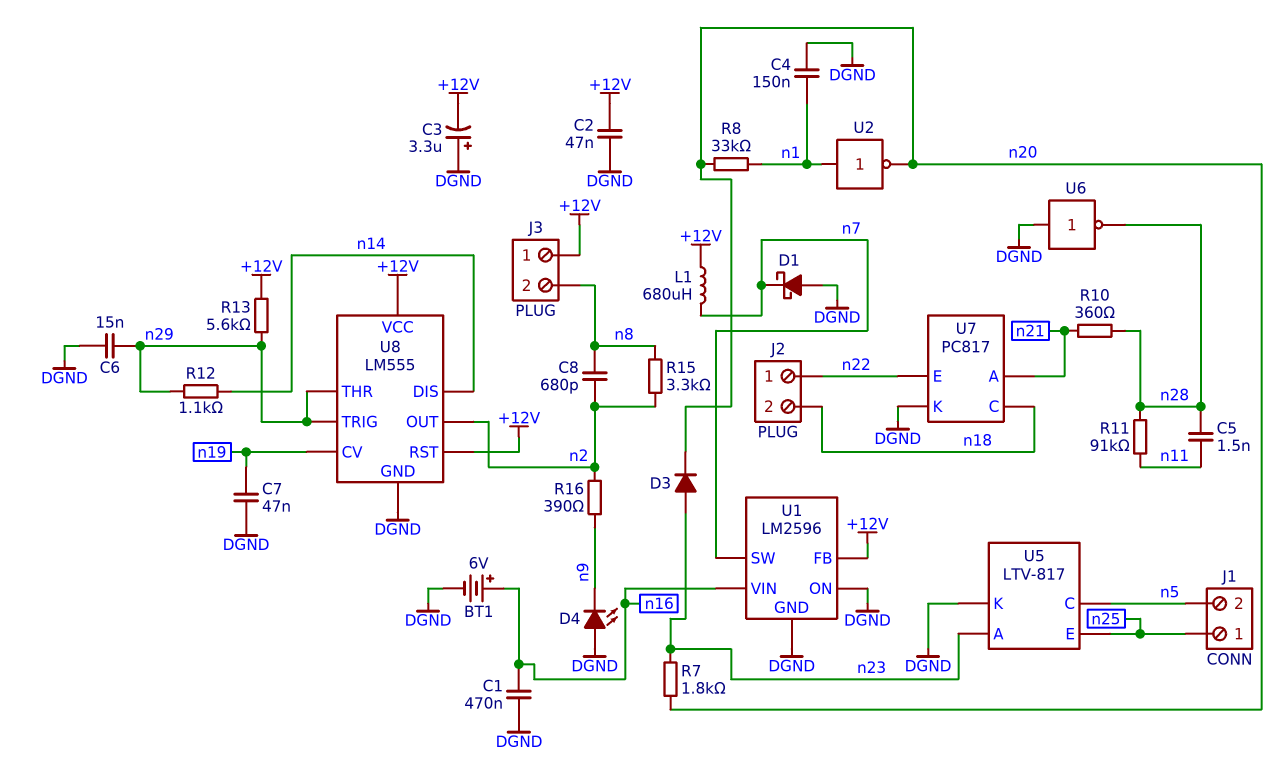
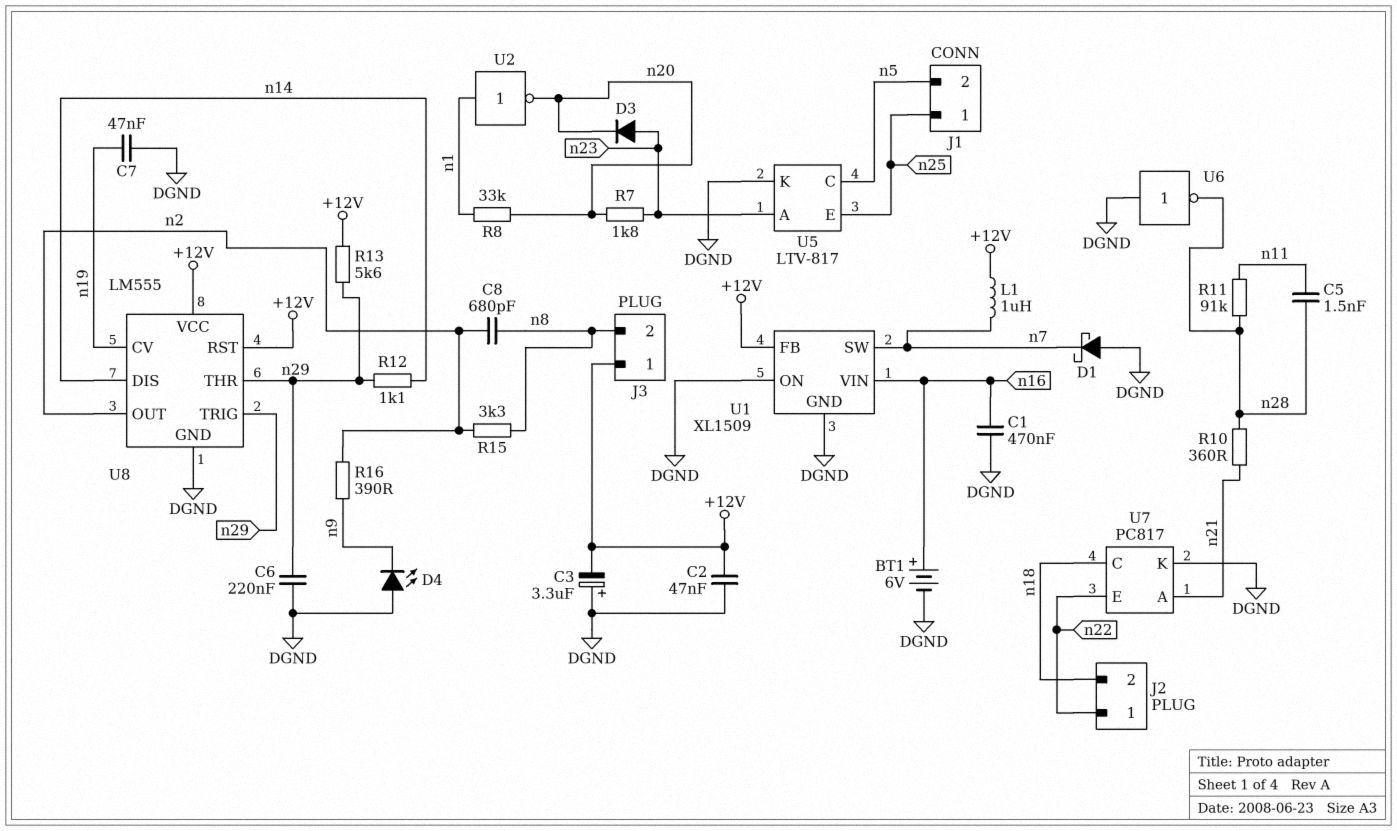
C4: 150nF (DGND, n1) -> none
C6: 15nF (DGND, n29) -> 220nF (DGND, n29)
L1: 680uH (+12V, n7) -> 1uH (+12V, n7)
U1: LM2596 -> XL1509

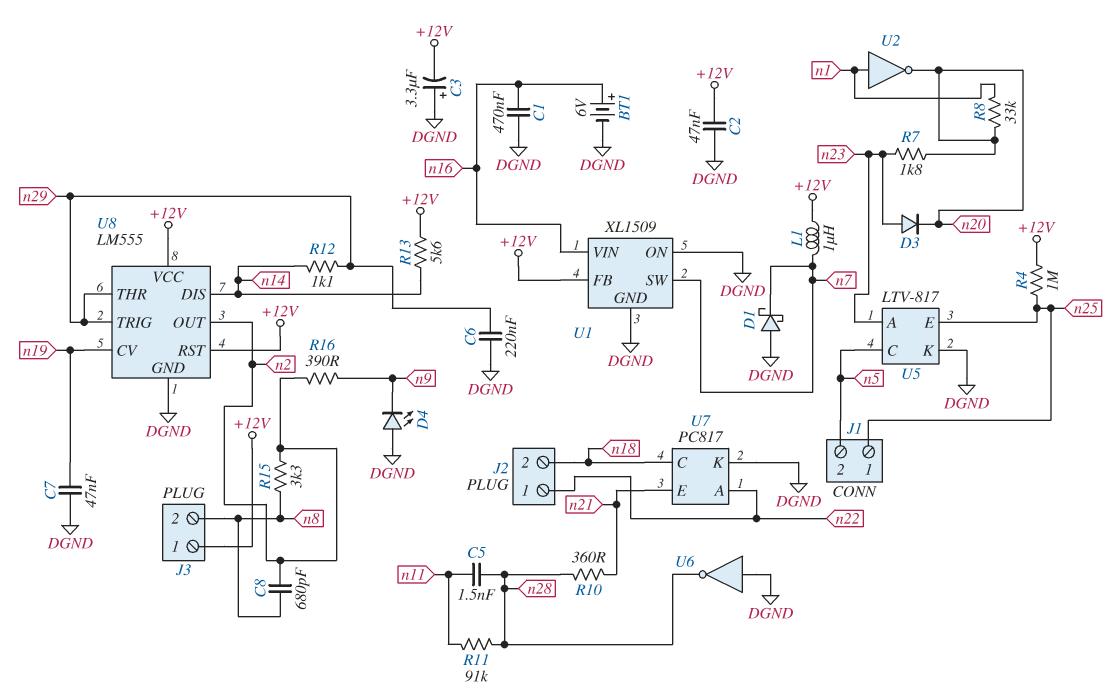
R4: none -> 1M (+12V, n25)
R13: 5.6k (+12V, n29) -> 5.6k (+12V, n14)
U7 pin A: n21 -> n22
U7 pin E: n22 -> n21

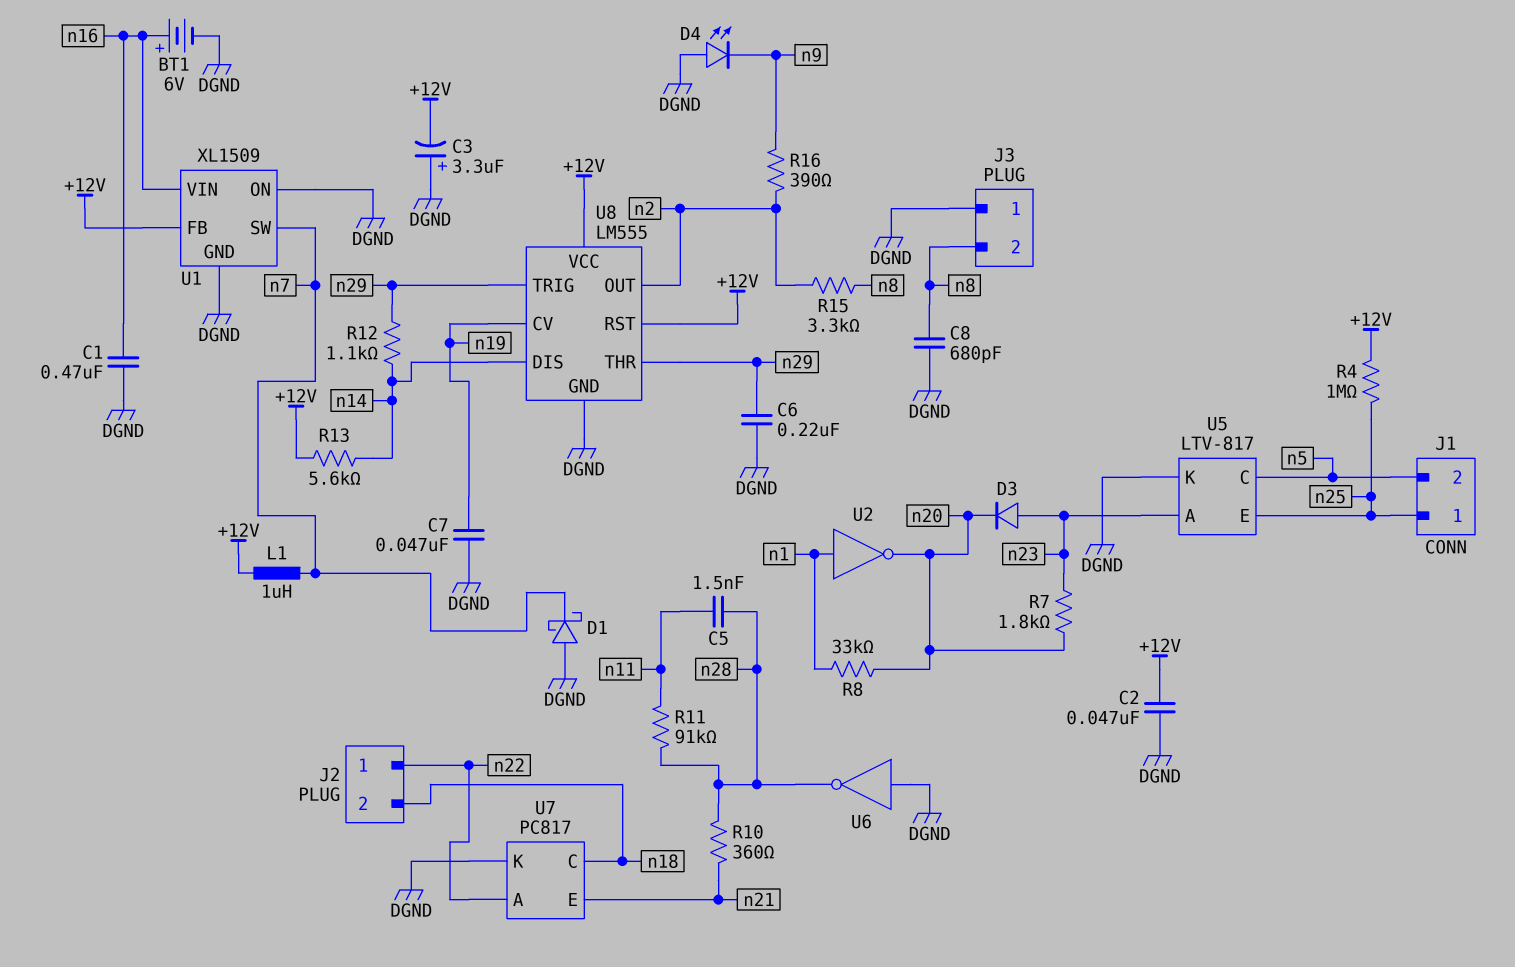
C8: 680pF (n2, n8) -> 680pF (DGND, n8)
J3 pin 1: +12V -> DGND

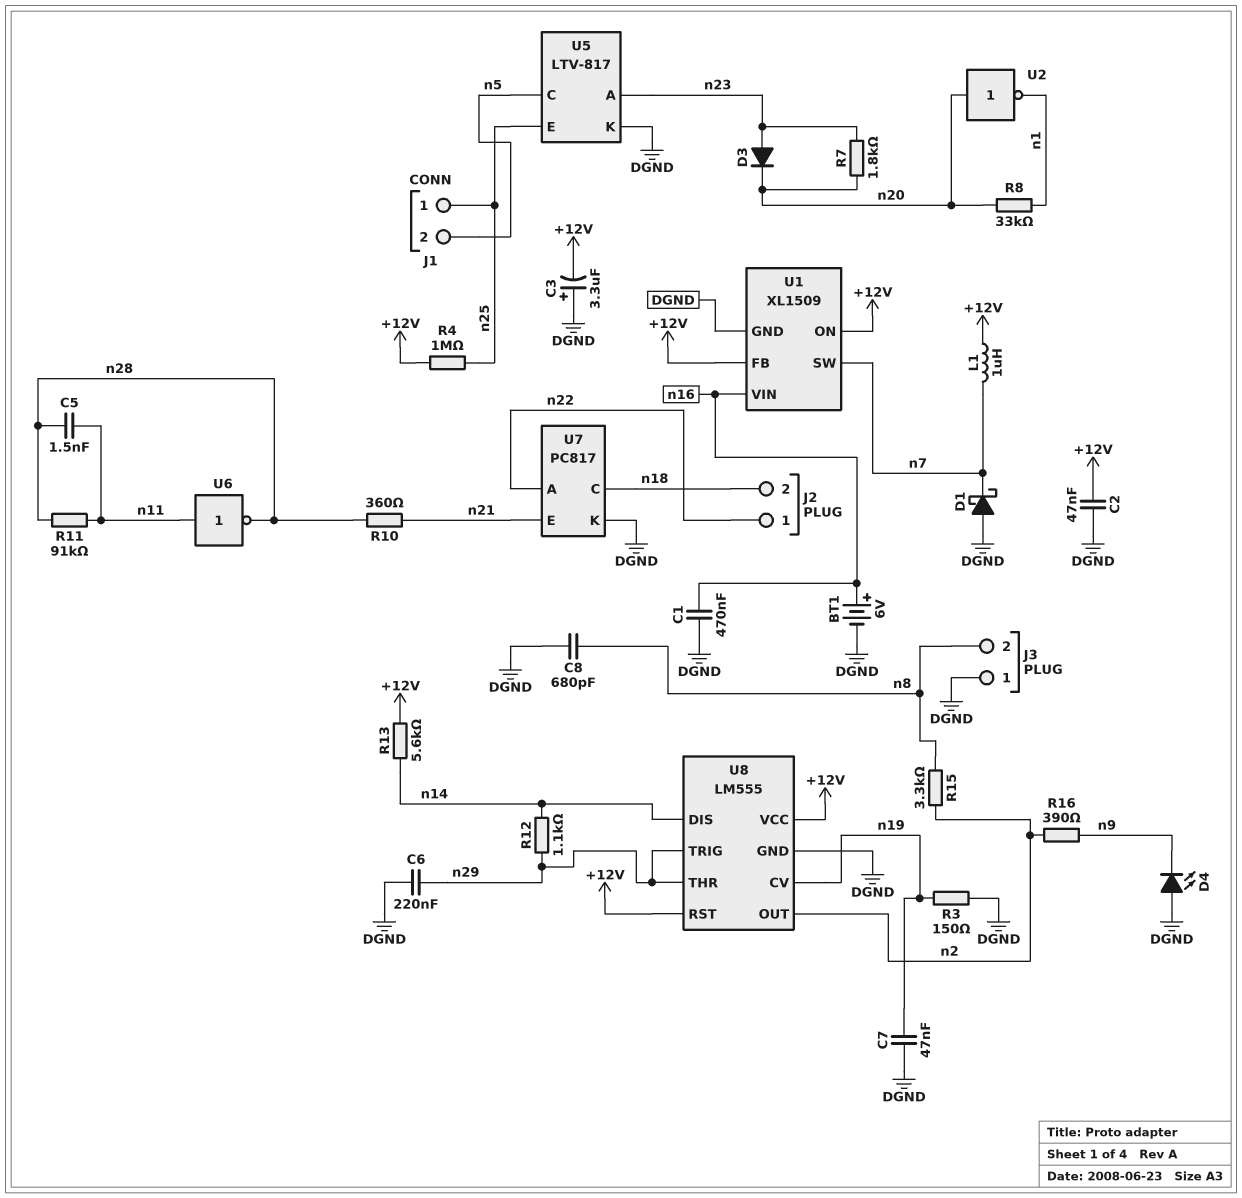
R3: none -> 150 (DGND, n19)
U1 pin ON: DGND -> +12V
U2: NOT (in n1, out n20) -> NOT (in n20, out n1)
U6: NOT (in DGND, out n28) -> NOT (in n11, out n28)

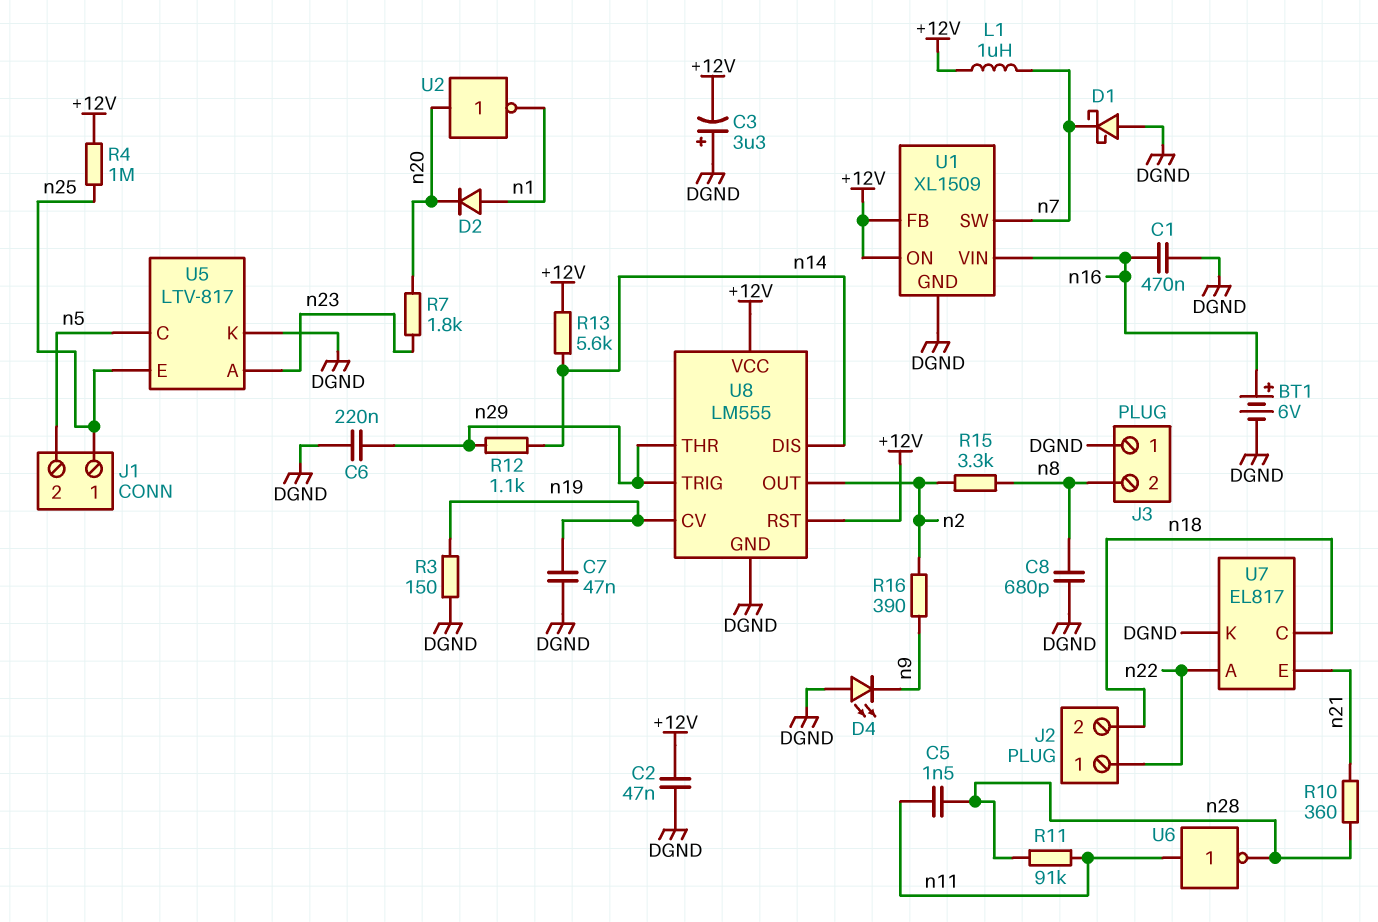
D2: none -> diode (A n1, K n20)
D3: diode (A n23, K n20) -> none
R8: 33k (n1, n20) -> none
U7: PC817 -> EL817

